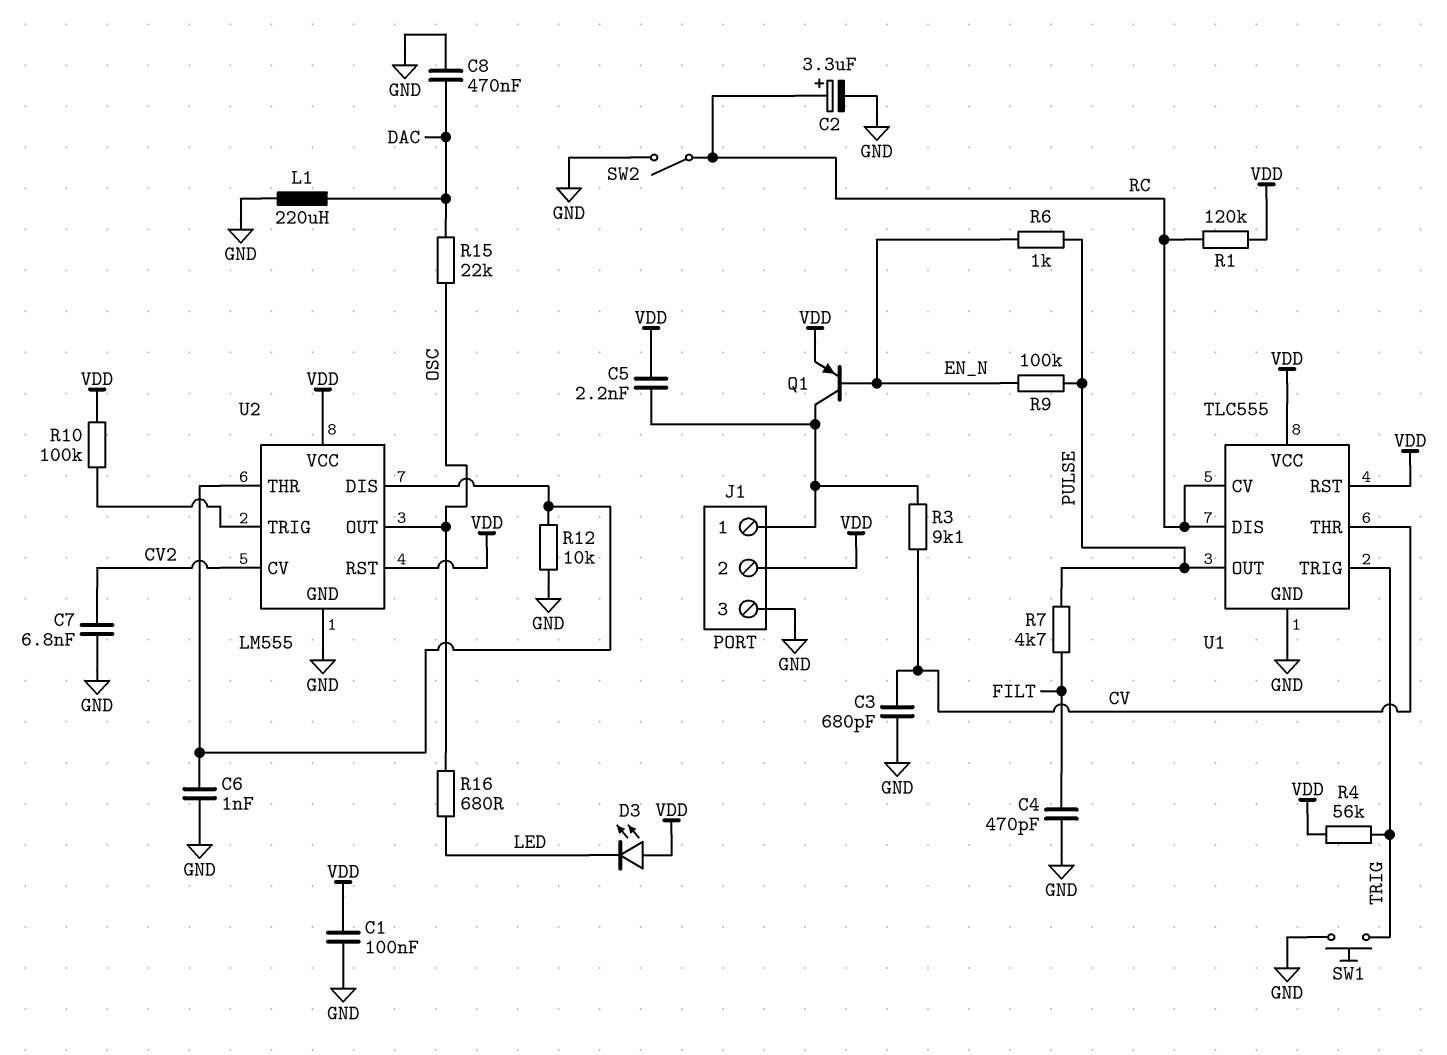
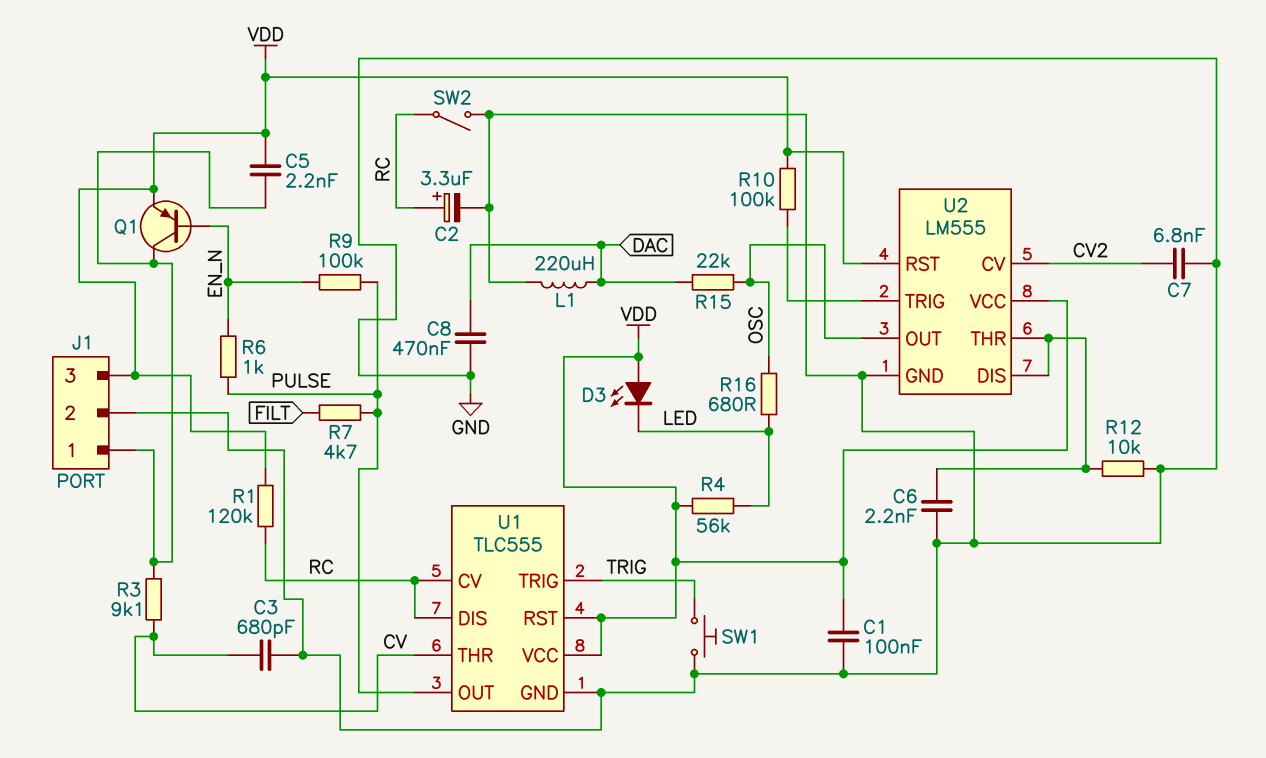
C4: 470pF (FILT, GND) -> none
C6: 1nF (GND, U2/DIS) -> 2.2nF (GND, U2/DIS)
J1 pin 2: VDD -> GND
J1 pin 3: GND -> VDD
R4: 56k (TRIG, VDD) -> 56k (LED, VDD)

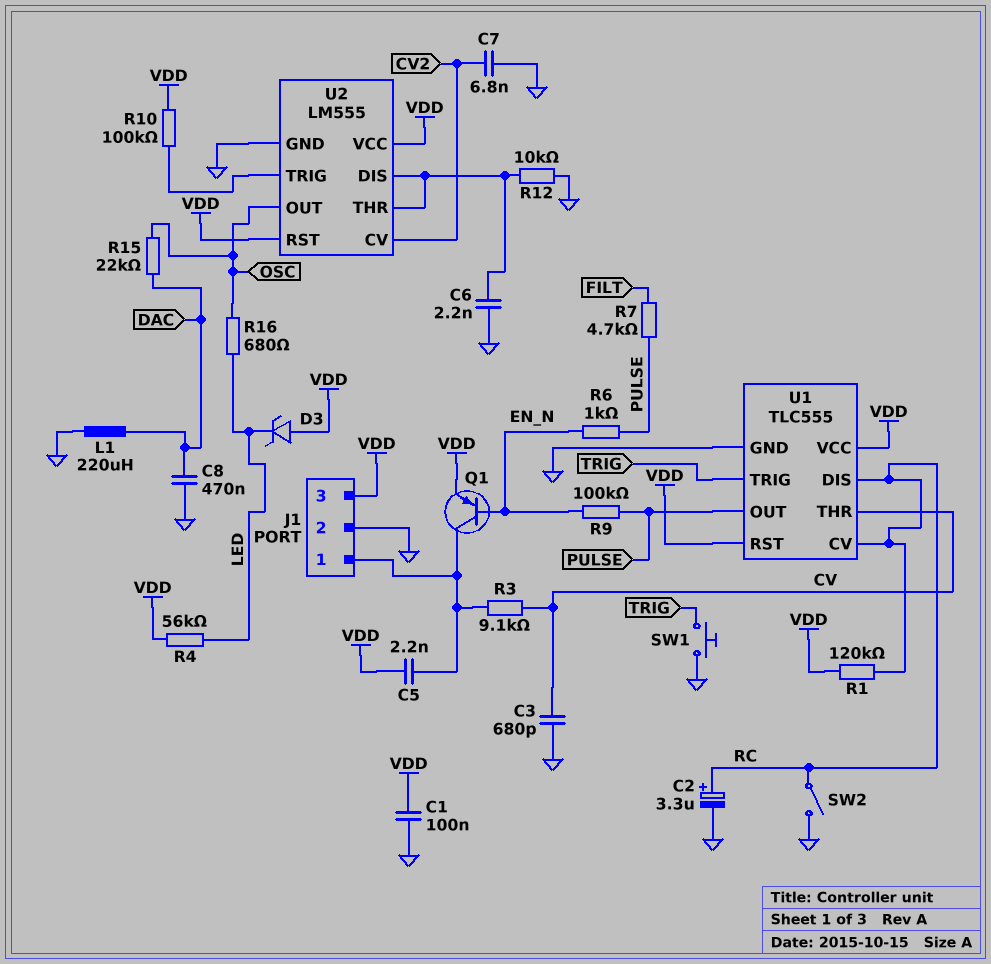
D3: LED (A VDD, K LED) -> zener (A VDD, K LED)

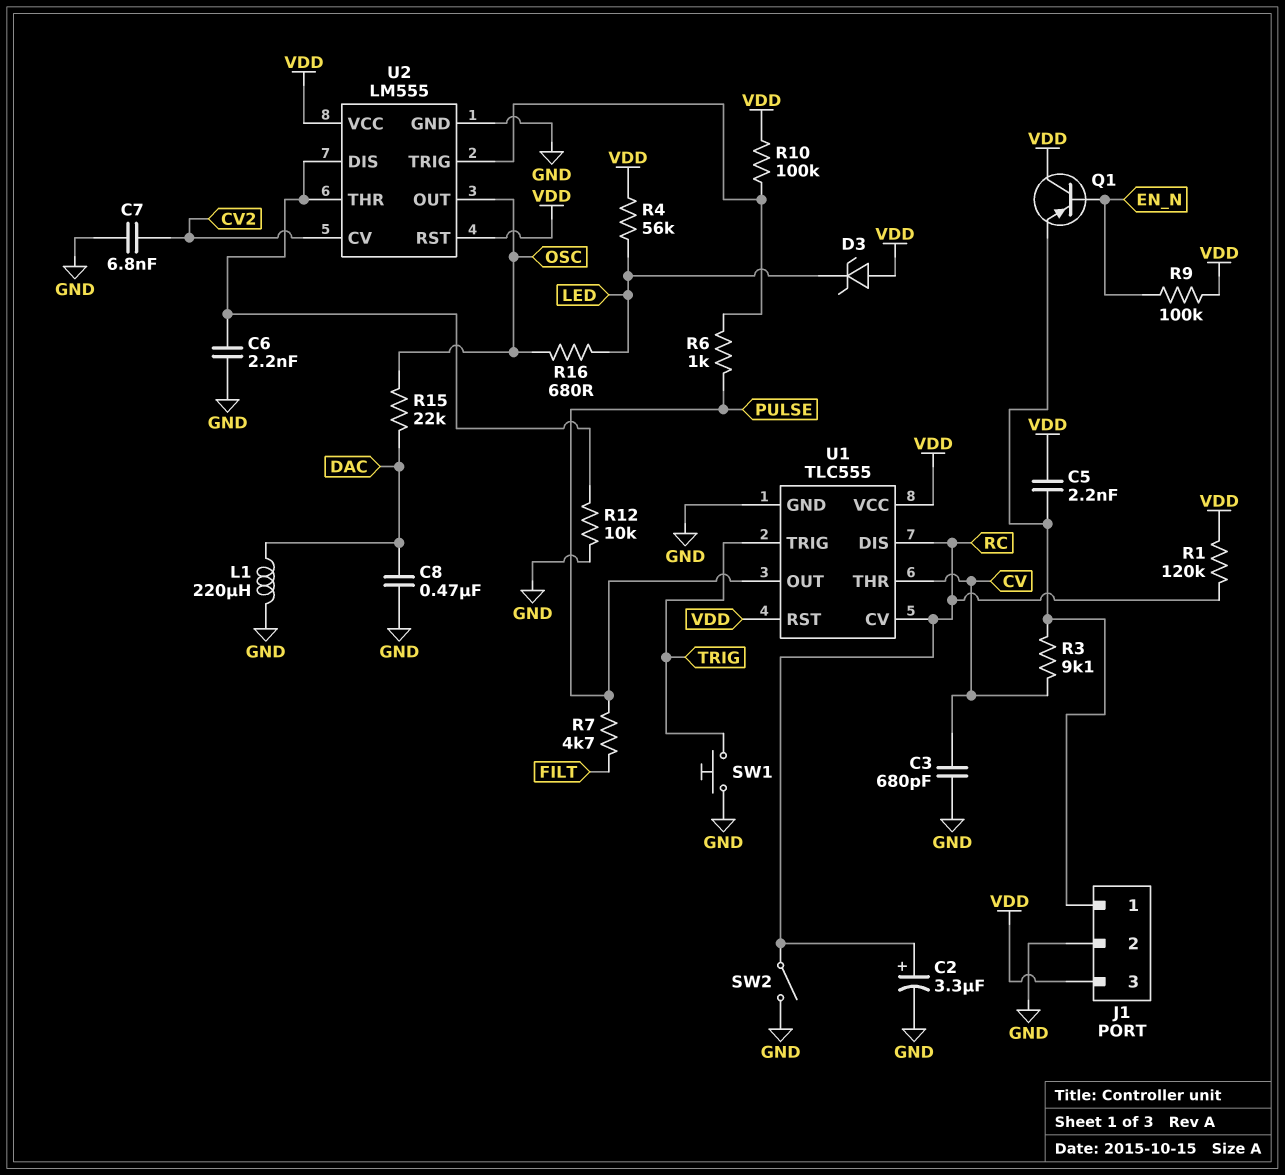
C1: 100nF (GND, VDD) -> none
Q1: PNP (B EN_N, C J1/1, E VDD) -> PNP (B EN_N, C VDD, E J1/1)
R6: 1k (EN_N, PULSE) -> 1k (PULSE, U2/TRIG)
R9: 100k (EN_N, PULSE) -> 100k (EN_N, VDD)

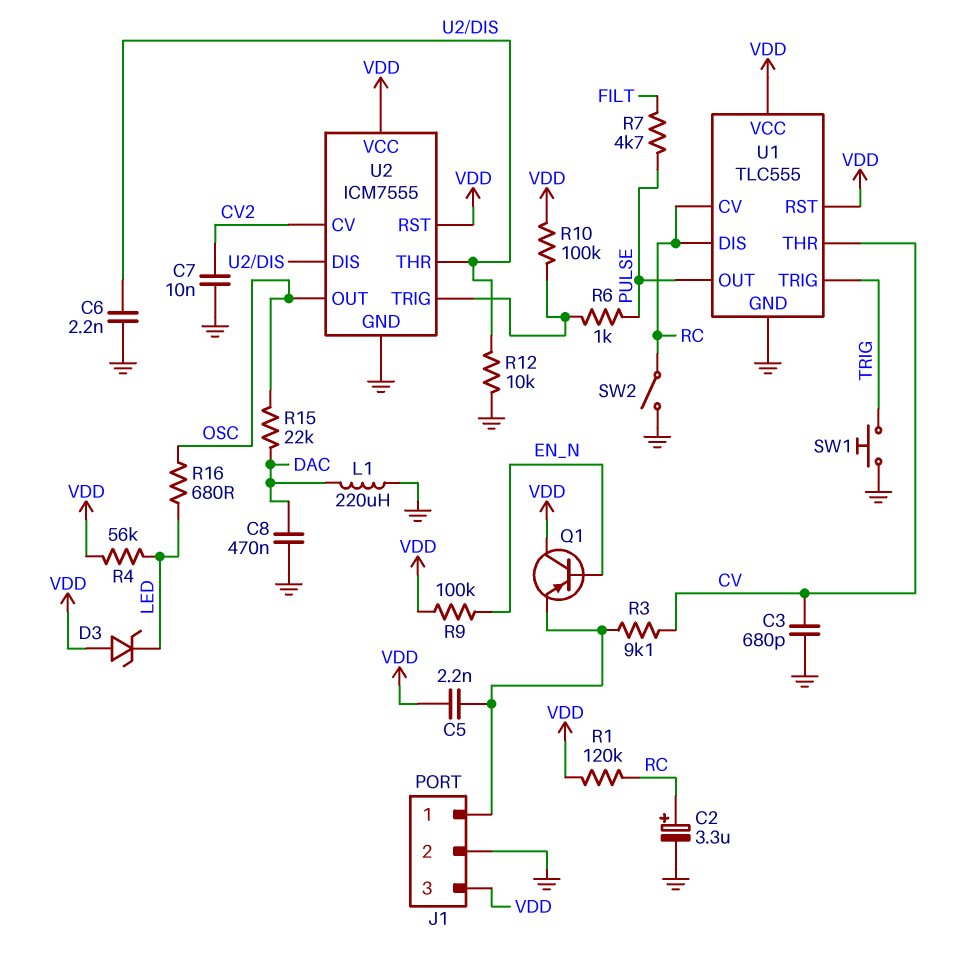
C7: 6.8nF (CV2, GND) -> 10nF (CV2, GND)
U2: LM555 -> ICM7555

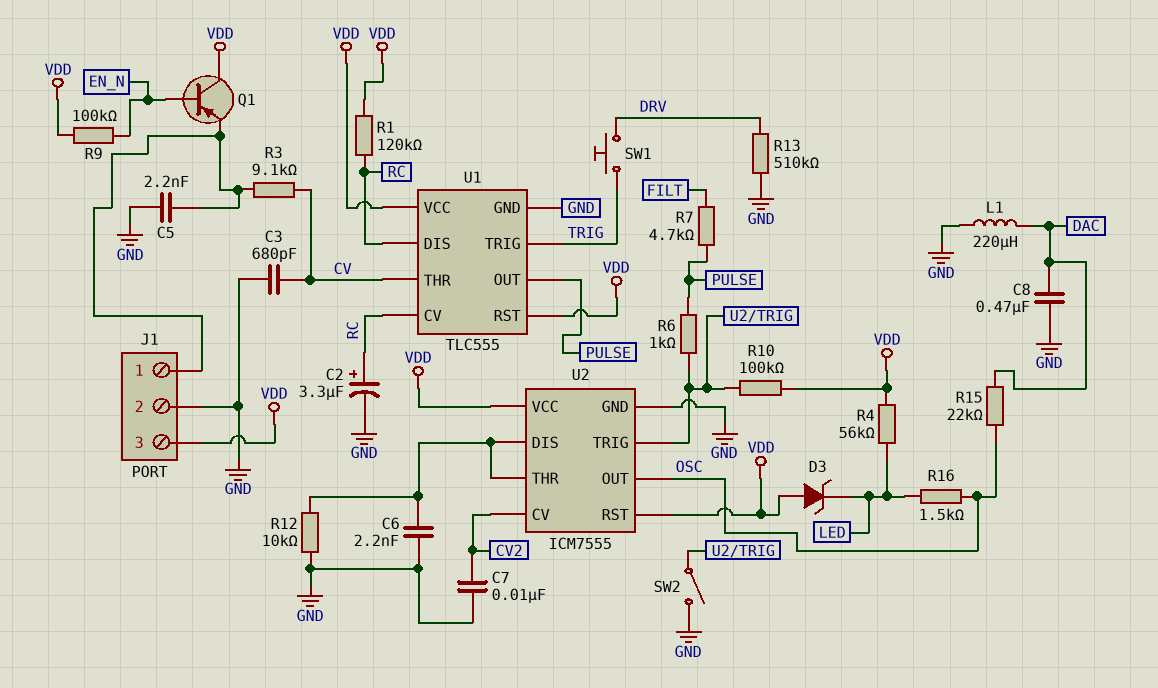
C5: 2.2nF (J1/1, VDD) -> 2.2nF (GND, J1/1)
R13: none -> 510k (DRV, GND)
R16: 680 (LED, OSC) -> 1.5k (LED, OSC)
SW1: button (GND, TRIG) -> button (DRV, TRIG)
SW2: switch (GND, RC) -> switch (GND, U2/TRIG)

